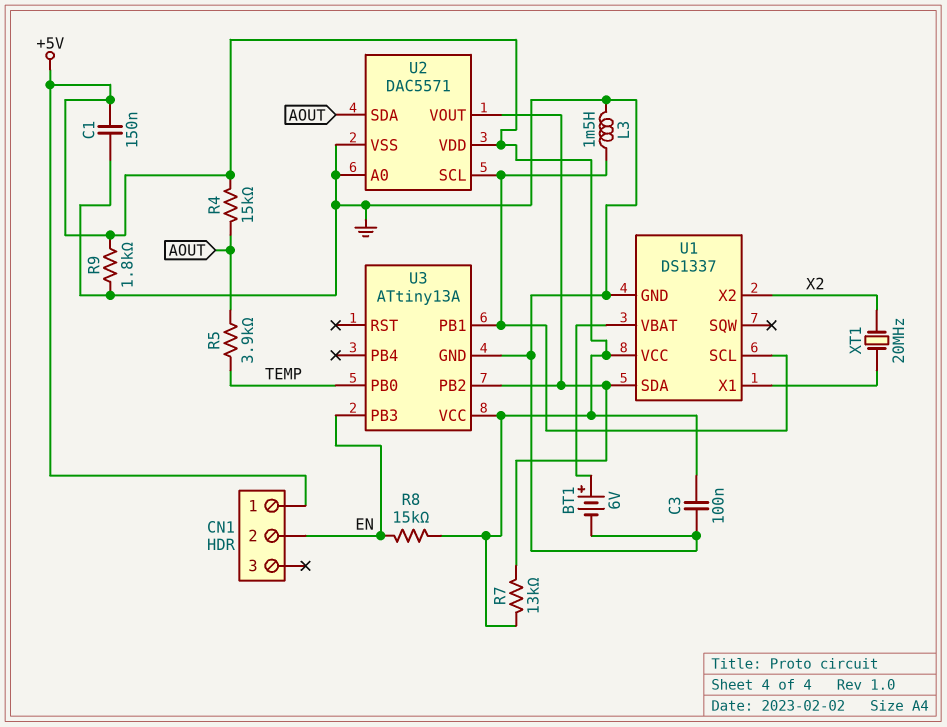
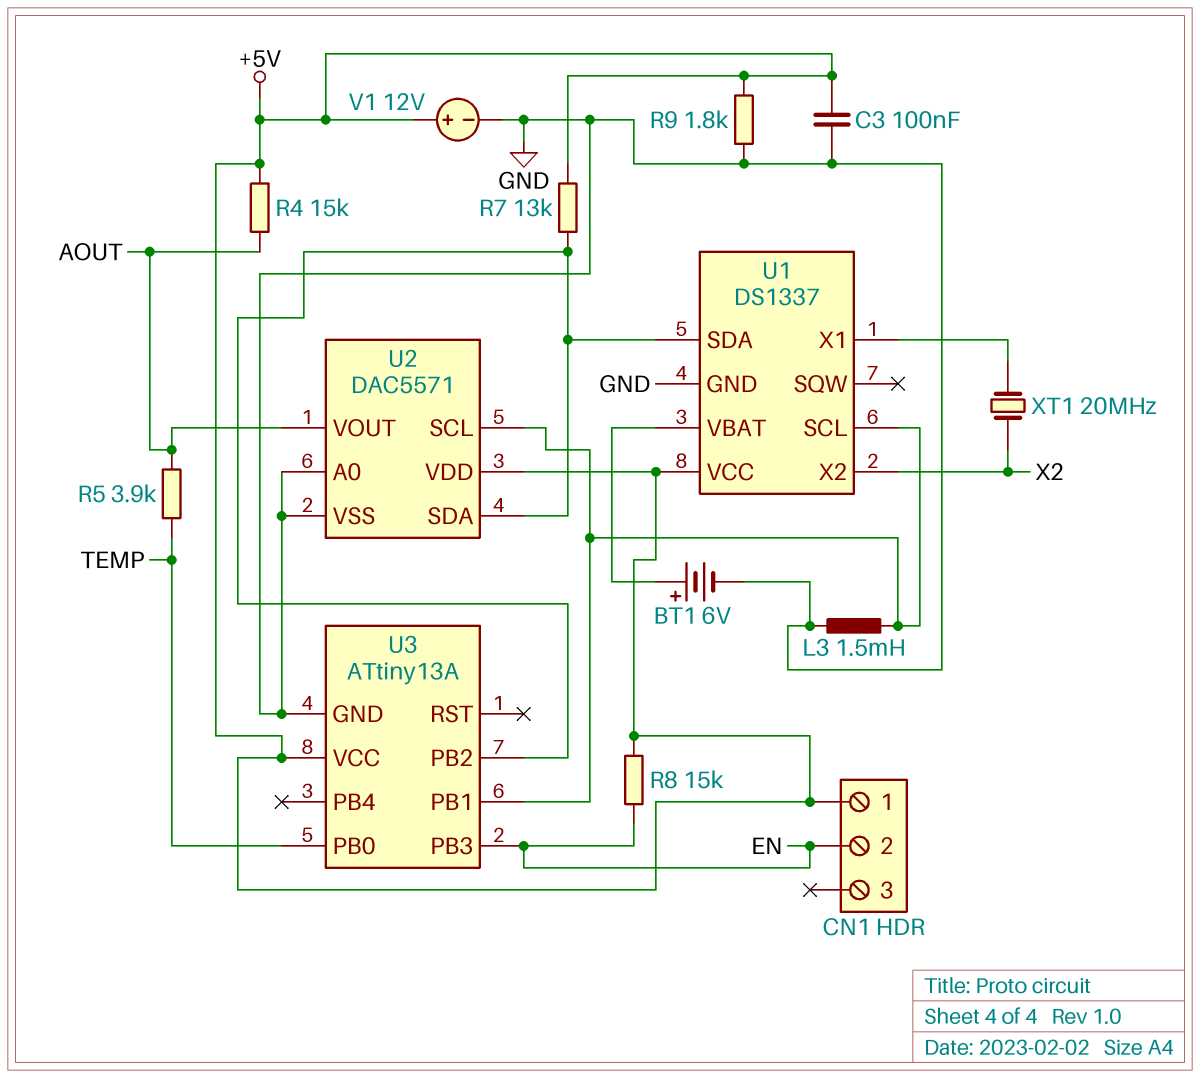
C1: 150nF (+5V, GND) -> none
U2 pin SDA: AOUT -> U1/SDA
U2 pin VOUT: U1/SDA -> AOUT
V1: none -> 12V (plus +5V, minus GND)

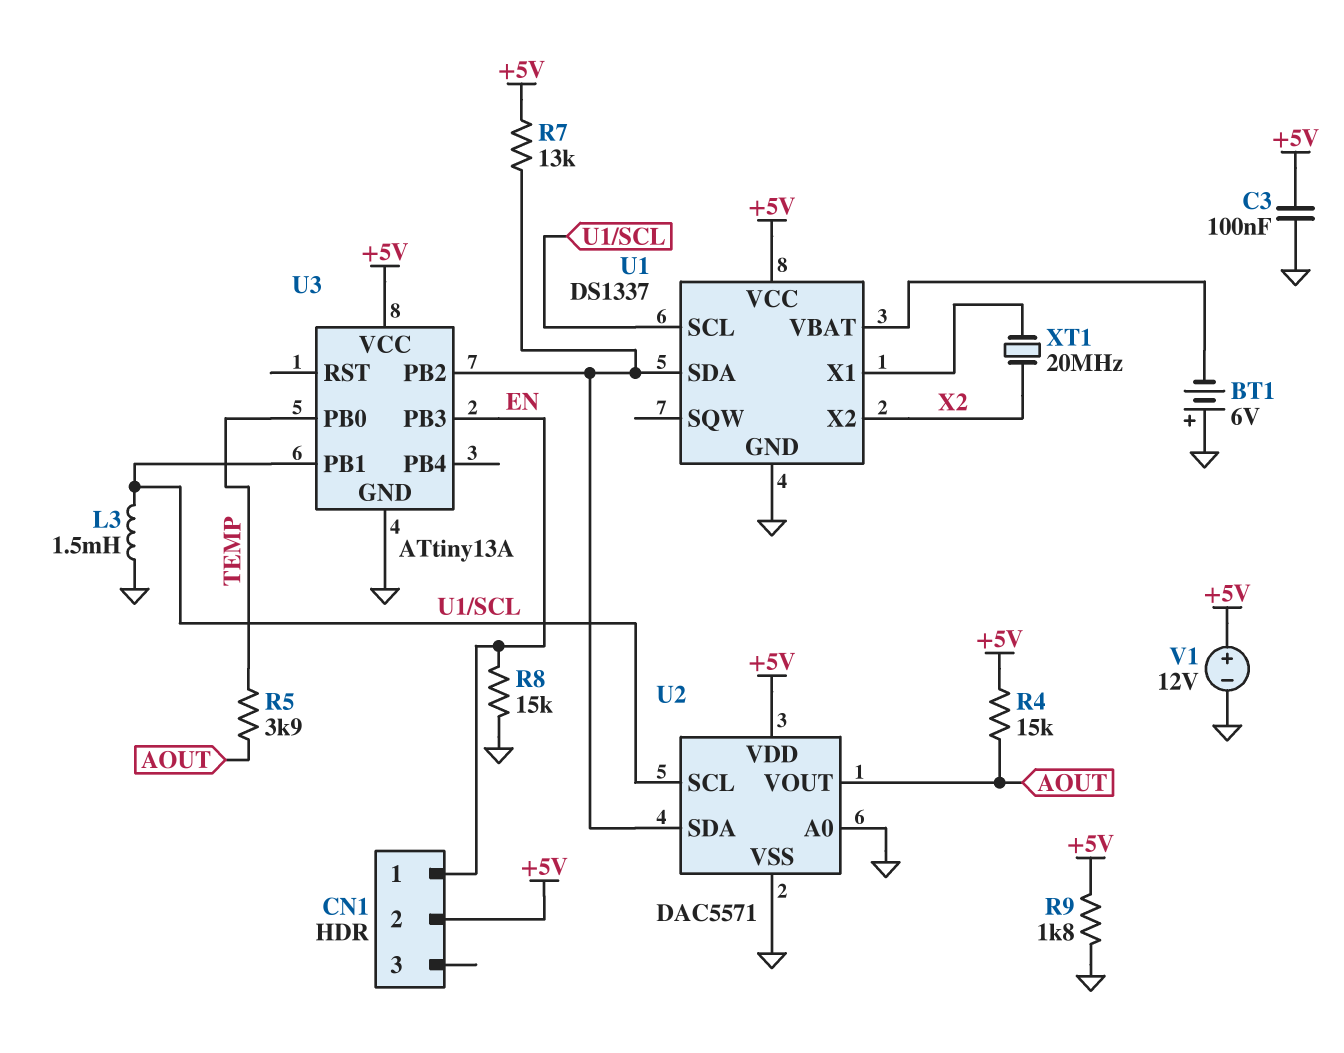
BT1: 6V (plus U1/VBAT, minus GND) -> 6V (plus GND, minus U1/VBAT)
CN1 pin 1: +5V -> EN
CN1 pin 2: EN -> +5V
R8: 15k (+5V, EN) -> 15k (EN, GND)

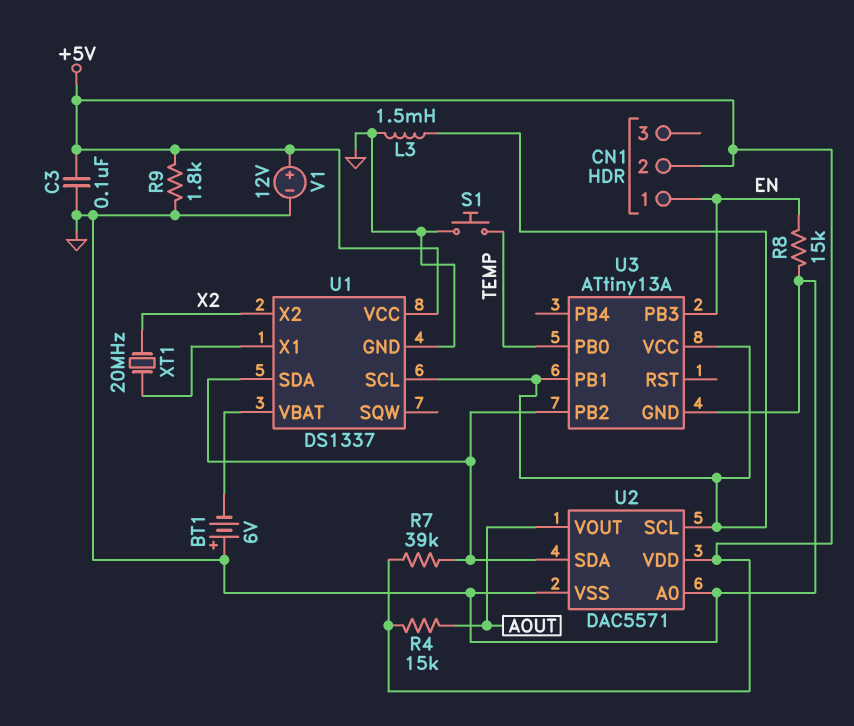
R5: 3.9k (AOUT, TEMP) -> none
R7: 13k (+5V, U1/SDA) -> 39k (+5V, U1/SDA)
S1: none -> button (GND, TEMP)
U3 pin VCC: +5V -> U1/SCL

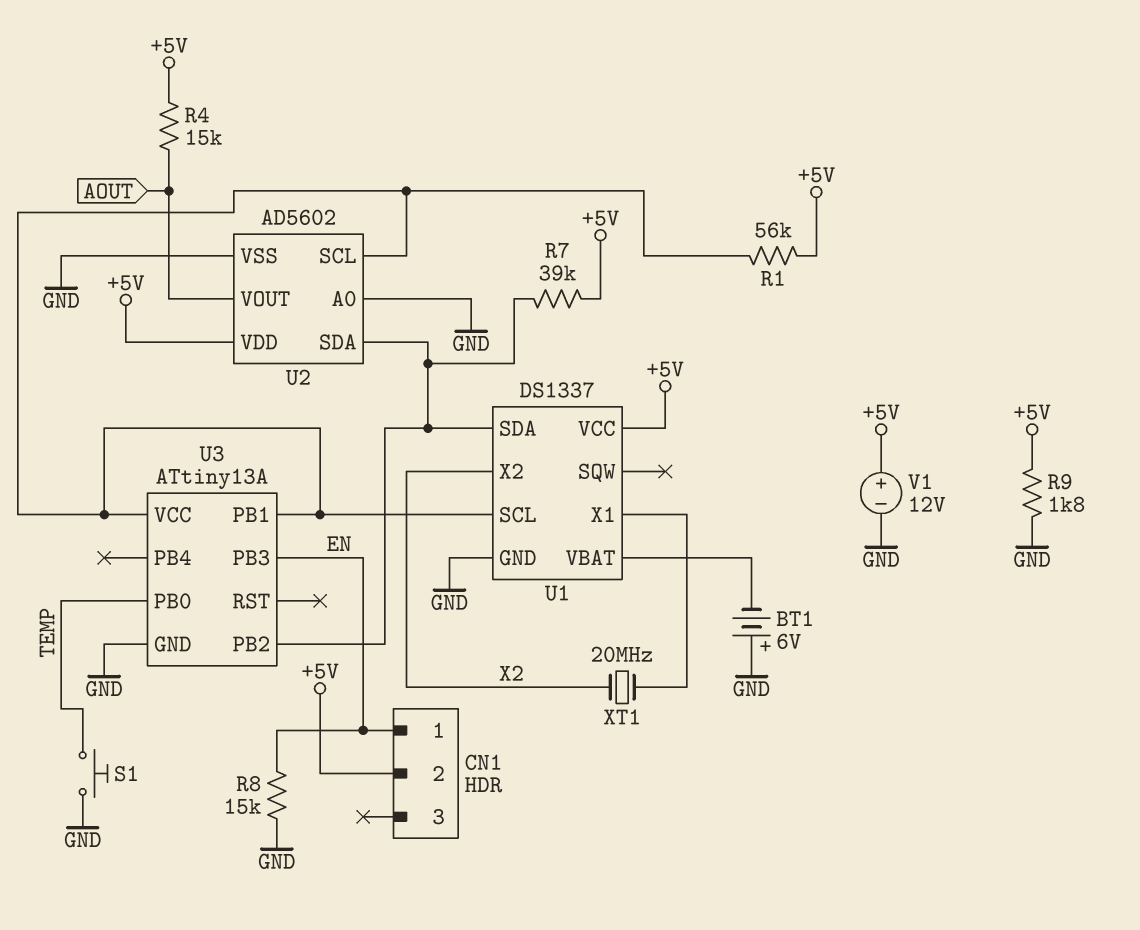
C3: 100nF (+5V, GND) -> none
L3: 1.5mH (GND, U1/SCL) -> none
R1: none -> 56k (+5V, U1/SCL)
U2: DAC5571 -> AD5602

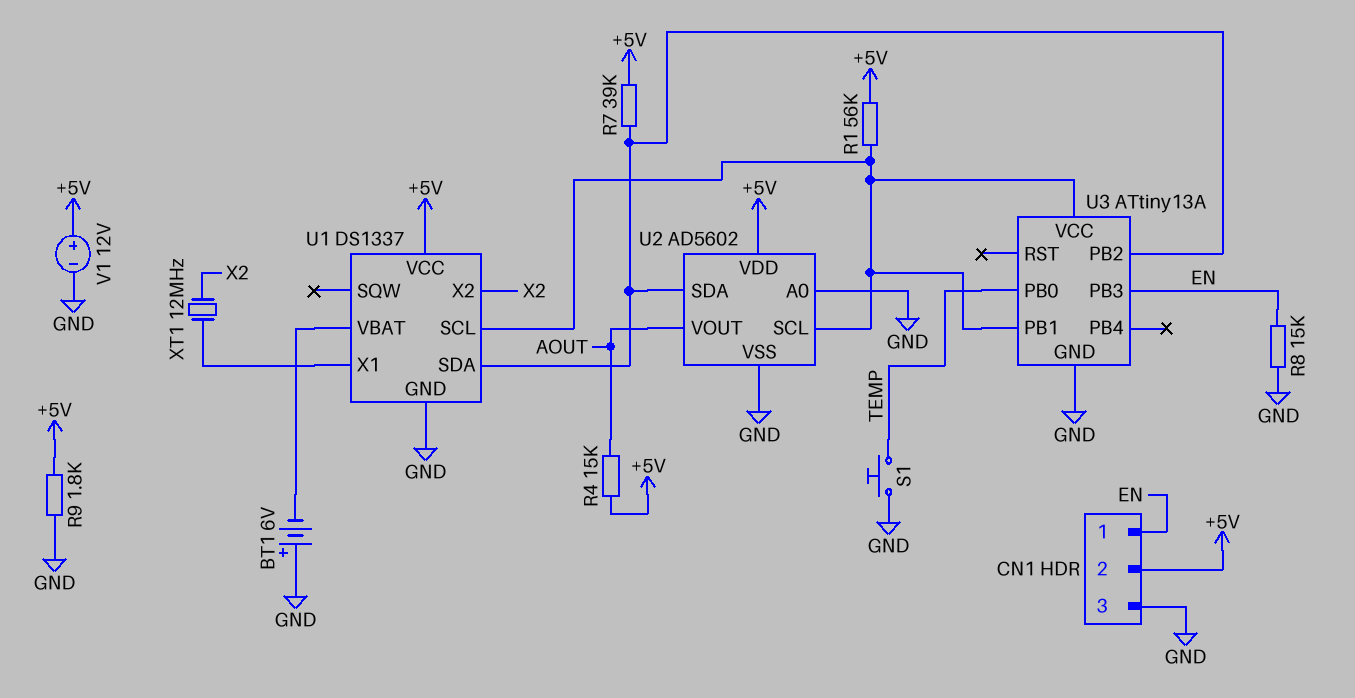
CN1 pin 3: none -> GND
XT1: 20MHz (U1/X1, X2) -> 12MHz (U1/X1, X2)

